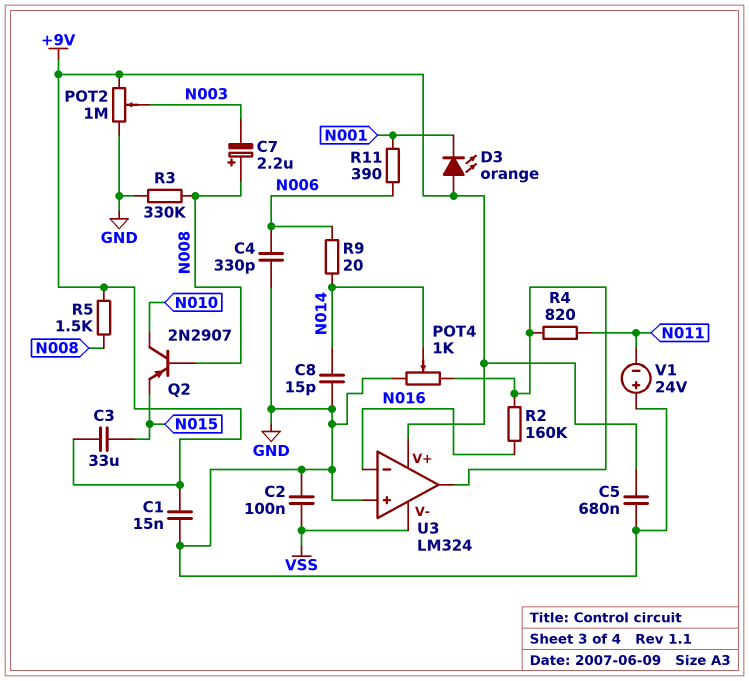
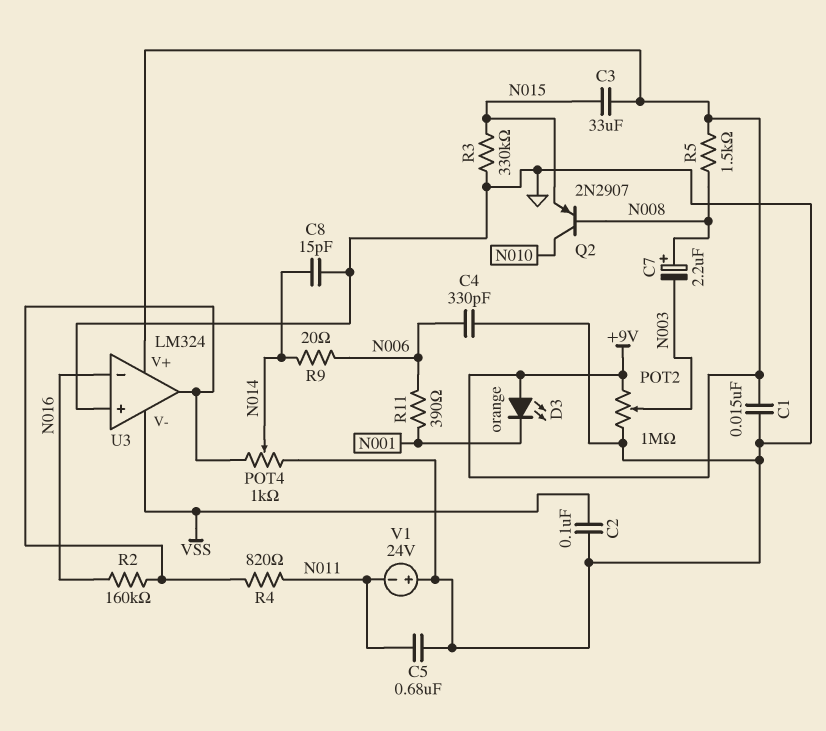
C5: 680nF (+9V, GND) -> 680nF (GND, N011)
R3: 330k (GND, N008) -> 330k (GND, N015)

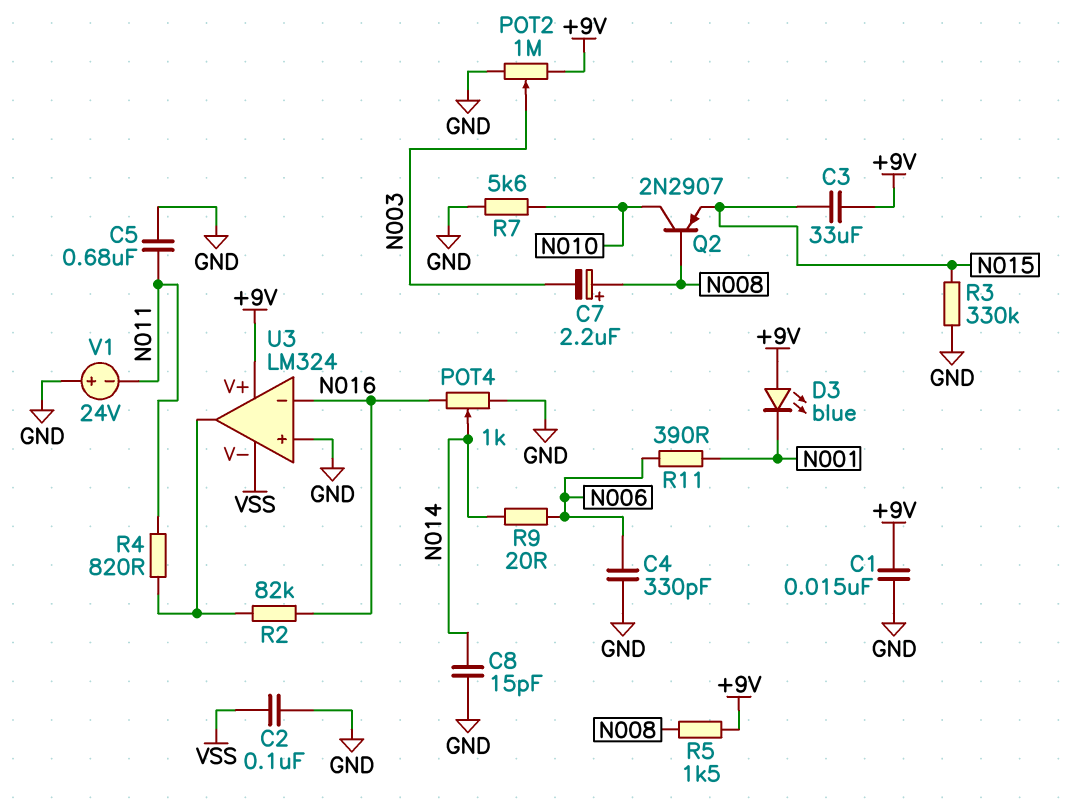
D3: LED orange (A +9V, K N001) -> LED blue (A +9V, K N001)
POT4: 1k (GND, U3/out, wiper N014) -> 1k (GND, N016, wiper N014)
R2: 160k (N016, U3/out) -> 82k (N016, U3/out)
R7: none -> 5.6k (GND, N010)

